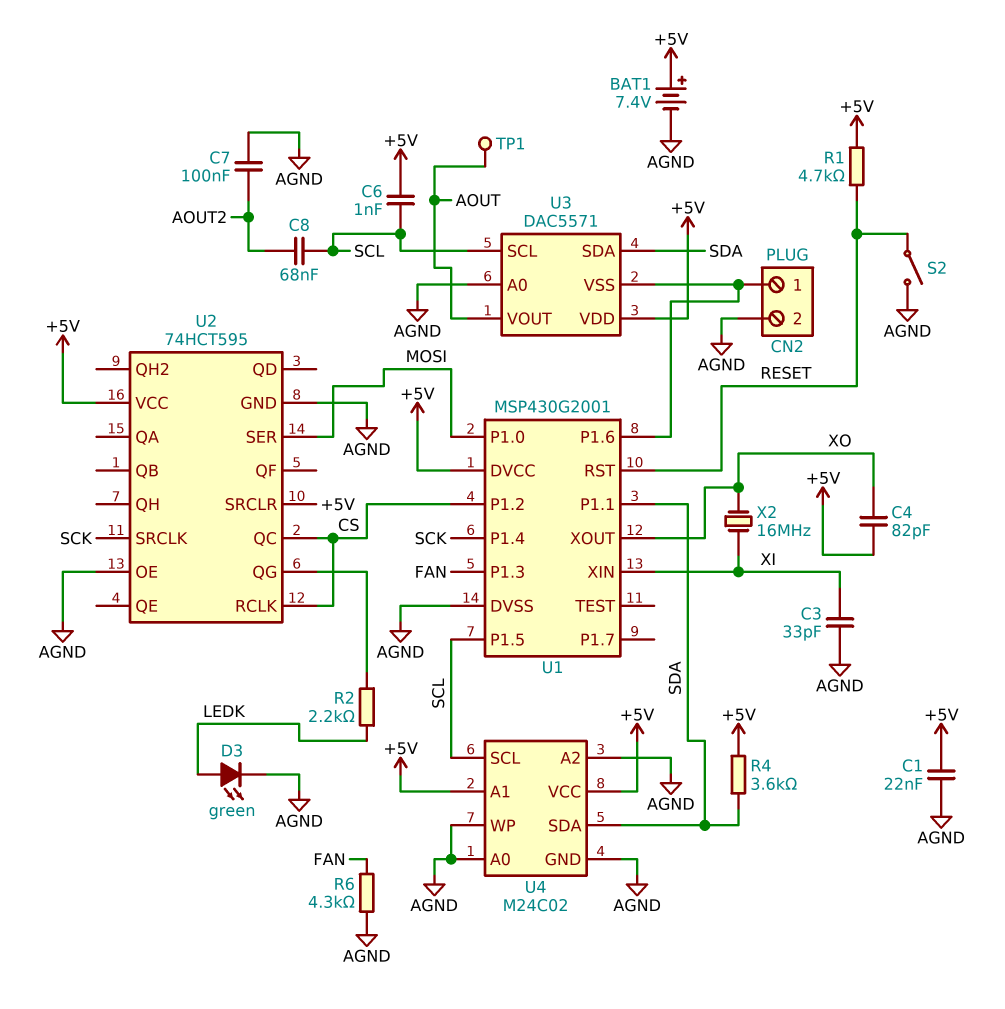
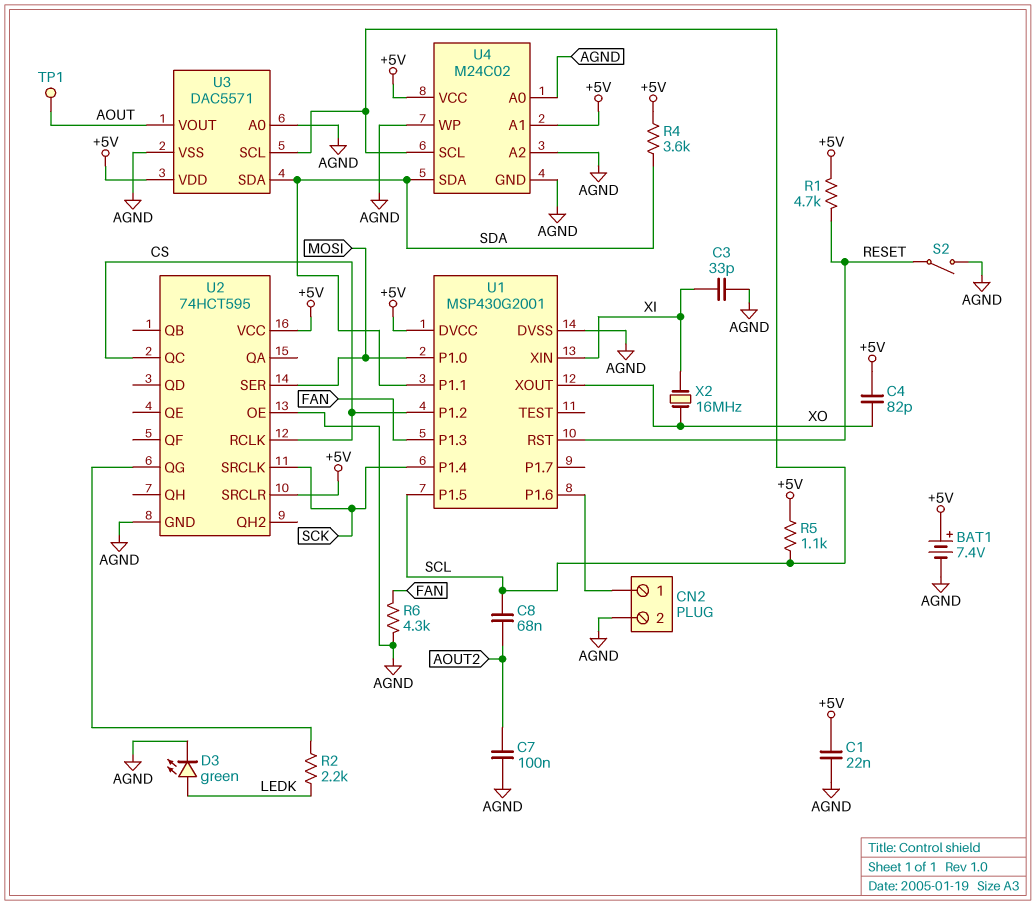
C6: 1nF (+5V, SCL) -> none
R5: none -> 1.1k (+5V, SCL)
U3 pin VSS: CN2/1 -> AGND

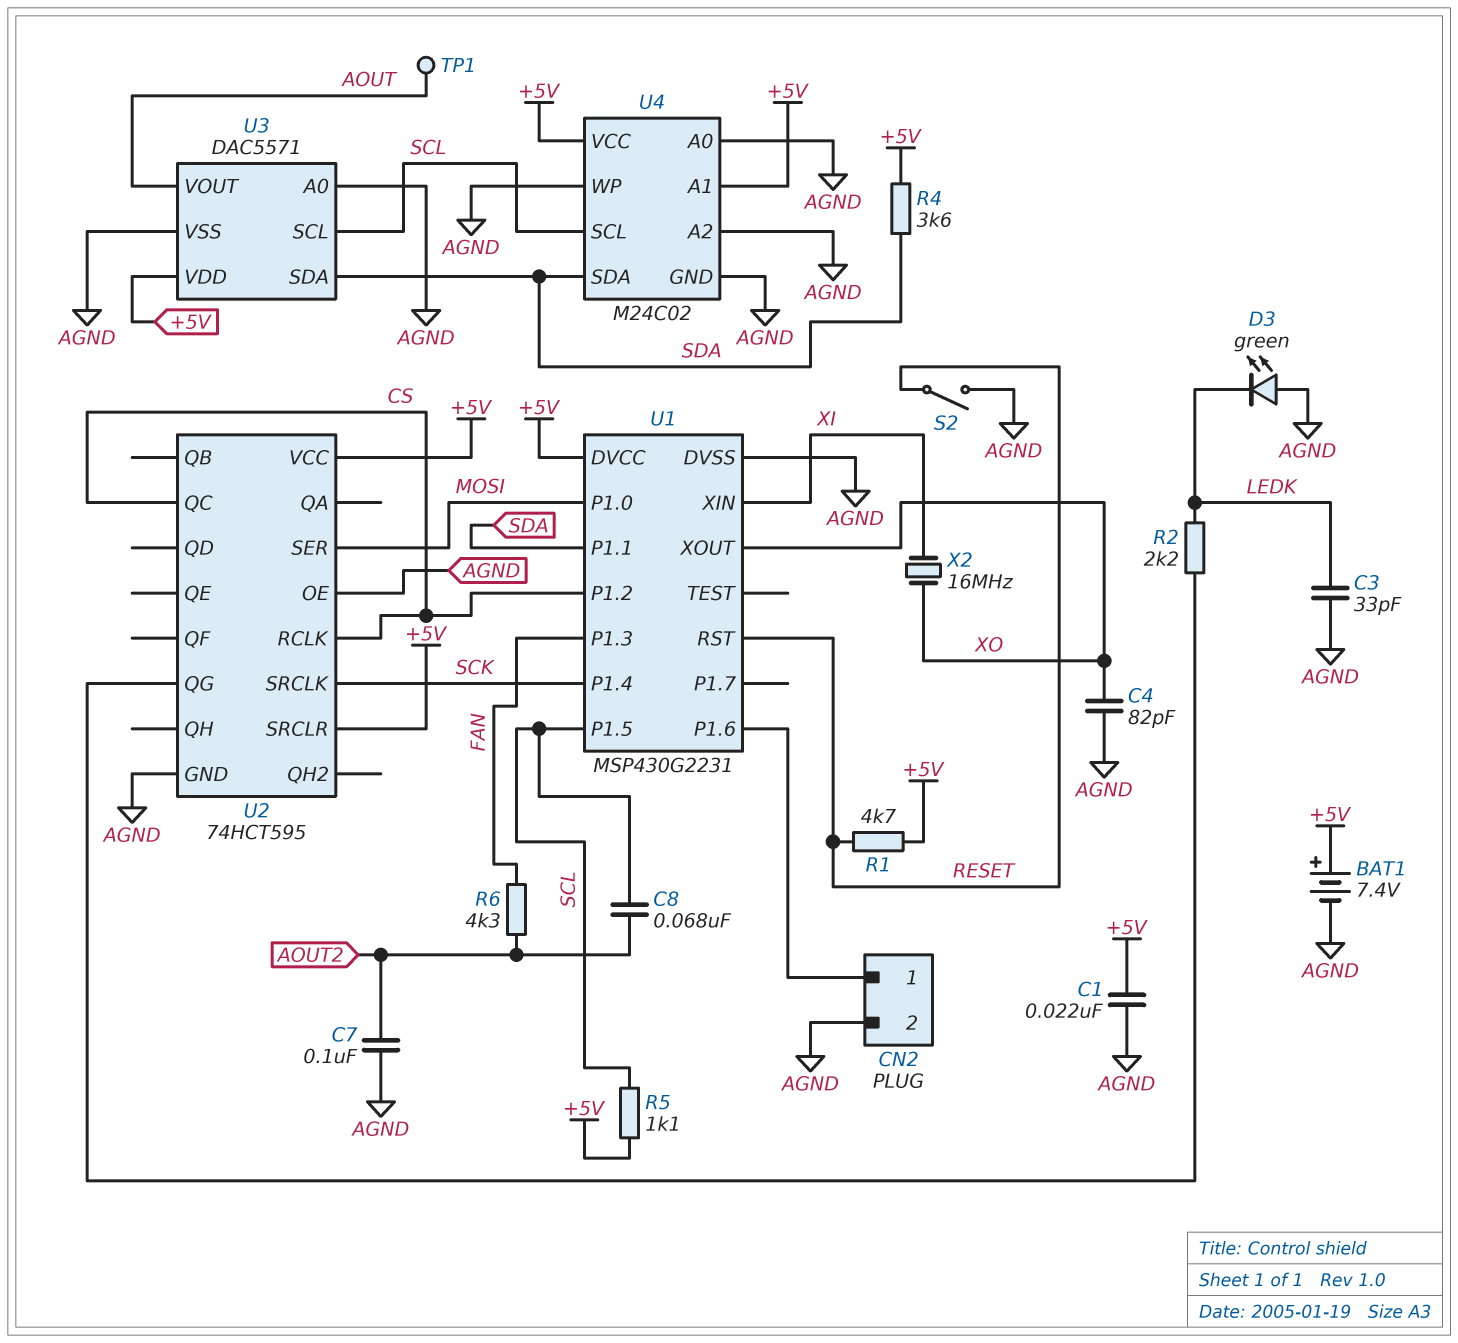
C3: 33pF (AGND, XI) -> 33pF (AGND, LEDK)
C4: 82pF (+5V, XO) -> 82pF (AGND, XO)
D3: LED green (A LEDK, K AGND) -> LED green (A AGND, K LEDK)
R6: 4.3k (AGND, FAN) -> 4.3k (AOUT2, FAN)
U1: MSP430G2001 -> MSP430G2231

